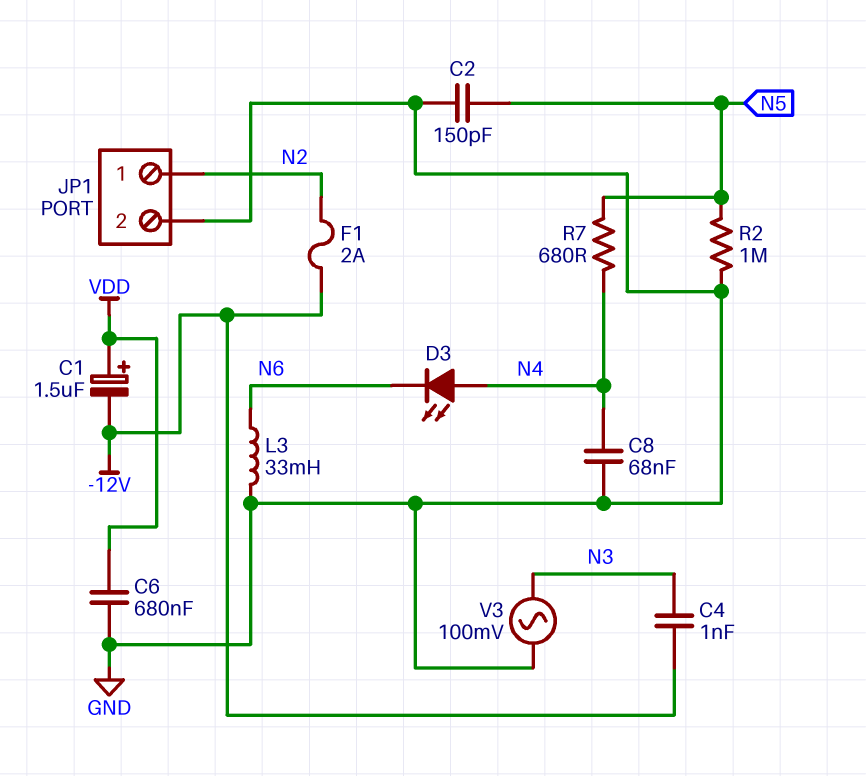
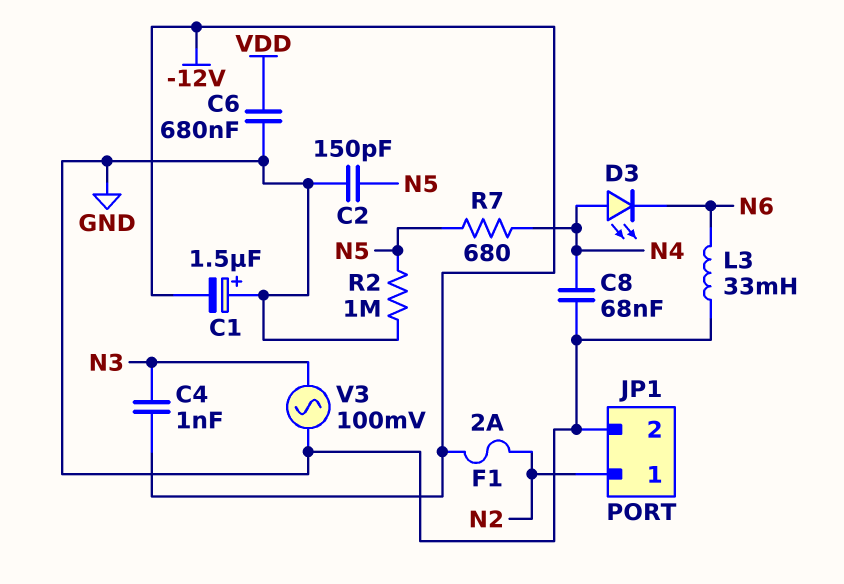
C1: 1.5uF (plus VDD, minus -12V) -> 1.5uF (plus GND, minus -12V)

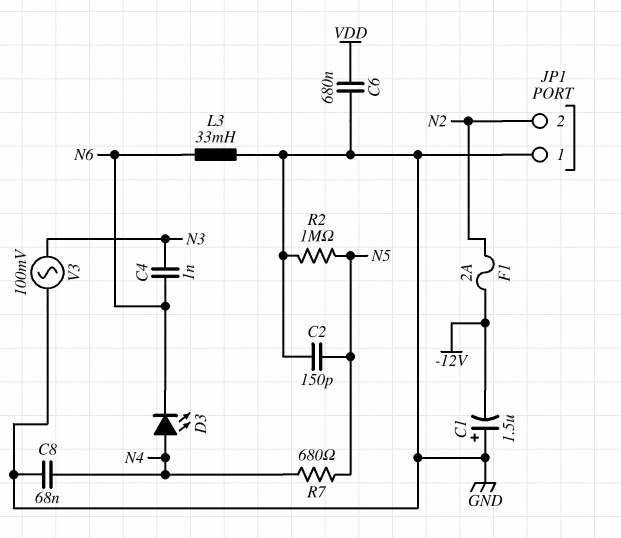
C4: 1nF (-12V, N3) -> 1nF (N3, N6)
JP1 pin 1: N2 -> GND
JP1 pin 2: GND -> N2

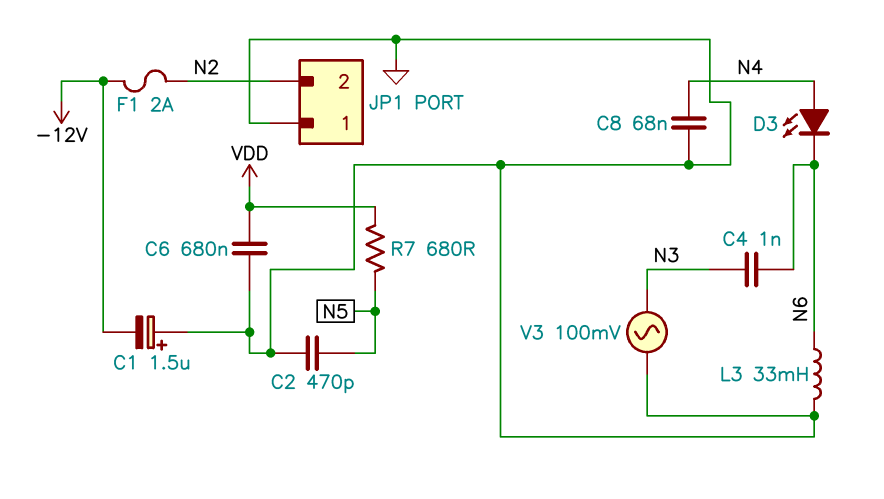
C2: 150pF (GND, N5) -> 470pF (GND, N5)
R2: 1M (GND, N5) -> none
R7: 680 (N4, N5) -> 680 (N5, VDD)

